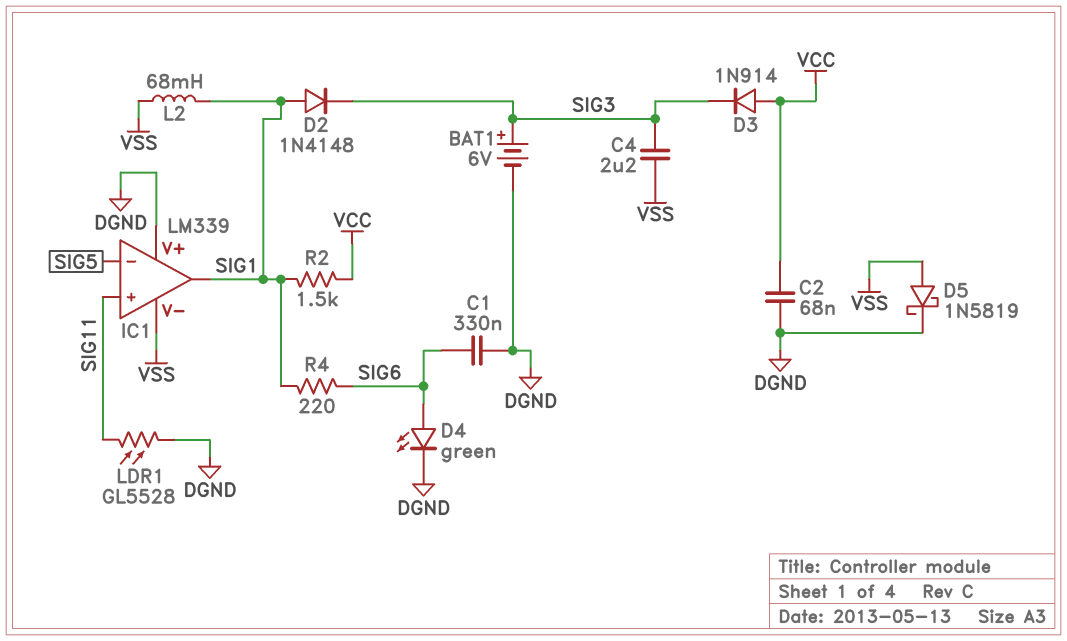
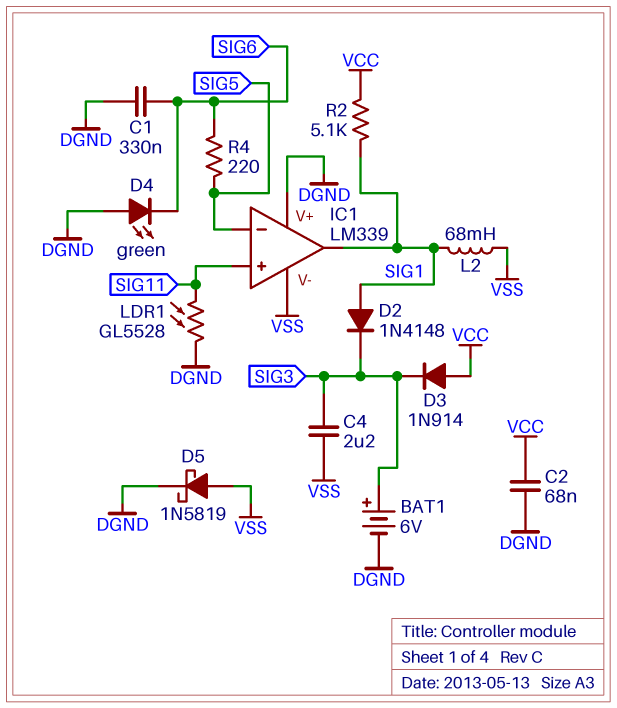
D4: LED green (A SIG6, K DGND) -> LED green (A DGND, K SIG6)
R2: 1.5k (SIG1, VCC) -> 5.1k (SIG1, VCC)
R4: 220 (SIG1, SIG6) -> 220 (SIG5, SIG6)

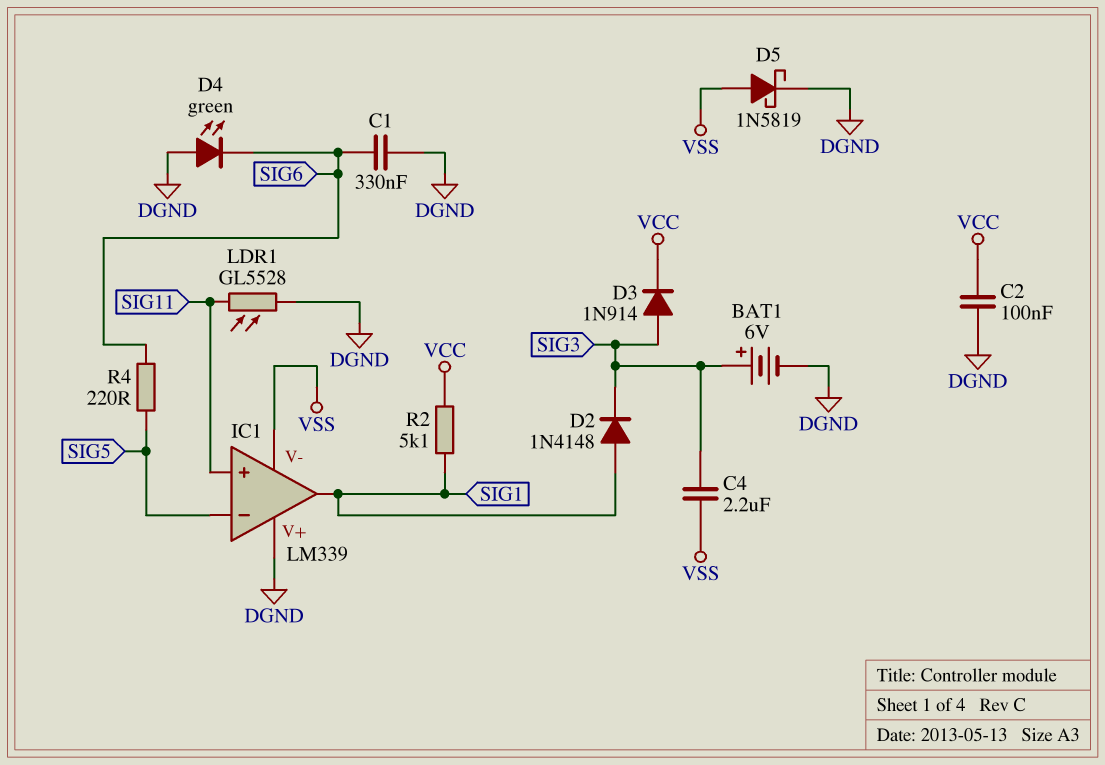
C2: 68nF (DGND, VCC) -> 100nF (DGND, VCC)
D3: diode 1N914 (A VCC, K SIG3) -> diode 1N914 (A SIG3, K VCC)
L2: 68mH (SIG1, VSS) -> none

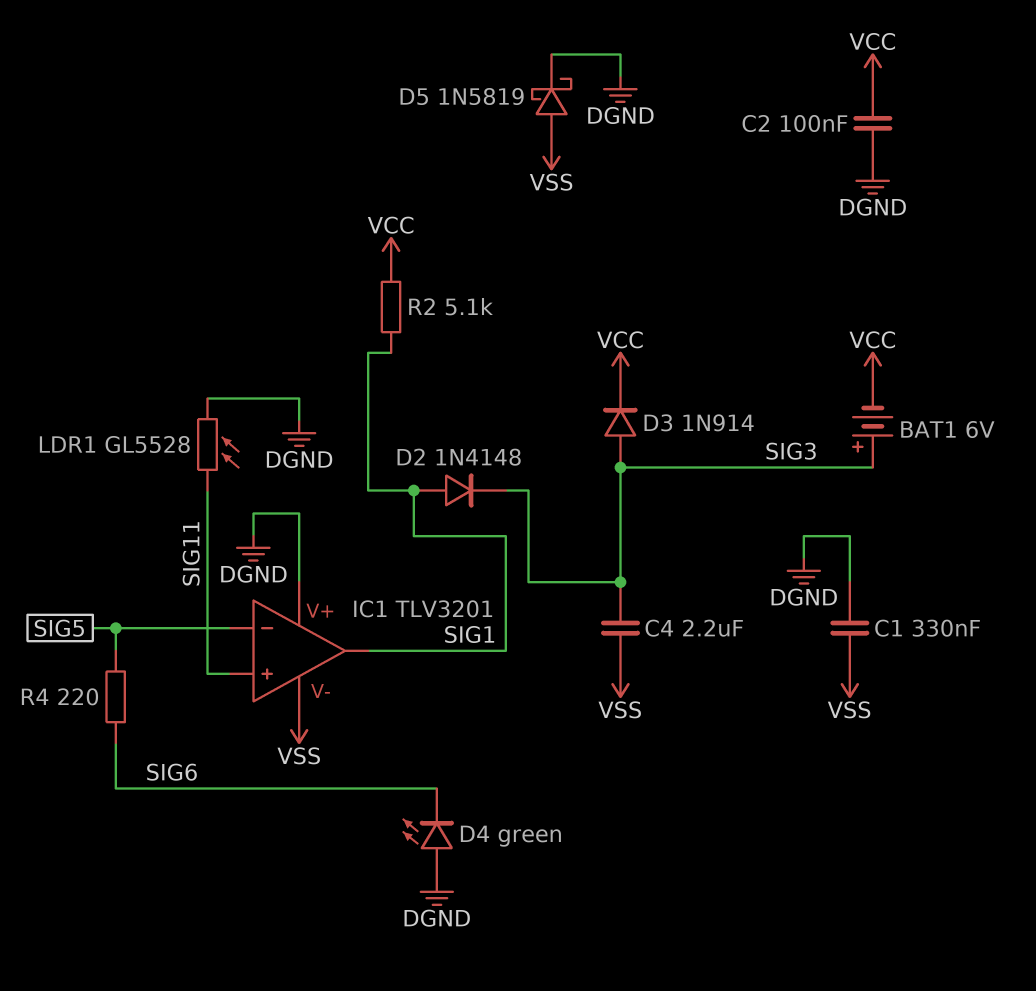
BAT1: 6V (plus SIG3, minus DGND) -> 6V (plus SIG3, minus VCC)
C1: 330nF (DGND, SIG6) -> 330nF (DGND, VSS)
IC1: LM339 -> TLV3201

